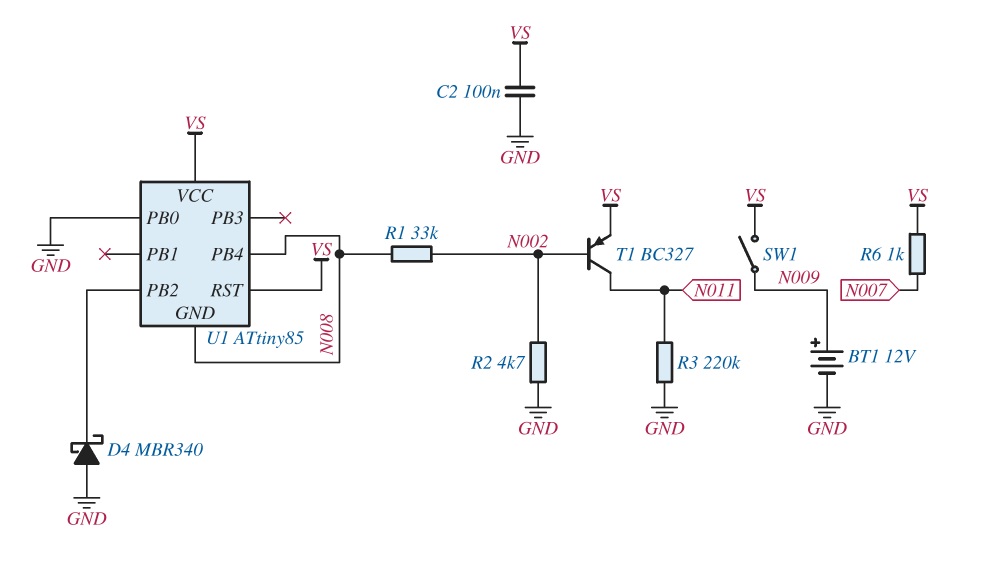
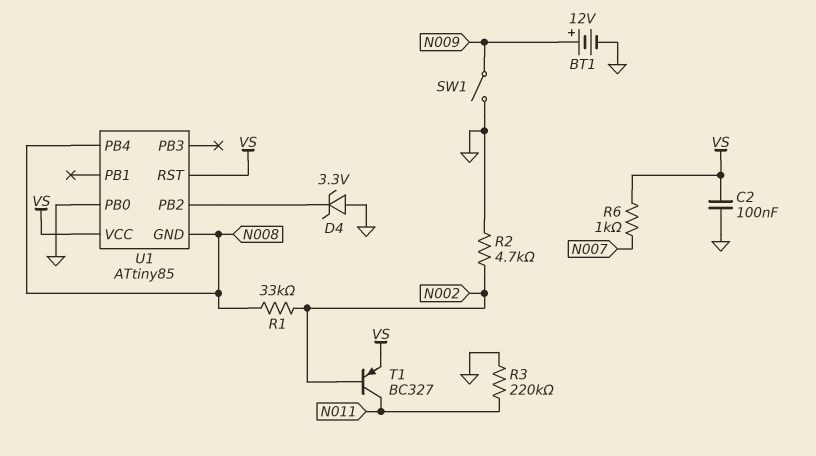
D4: schottky MBR340 (A GND, K U1/PB2) -> zener 3.3V (A GND, K U1/PB2)
SW1: switch (N009, VS) -> switch (GND, N009)

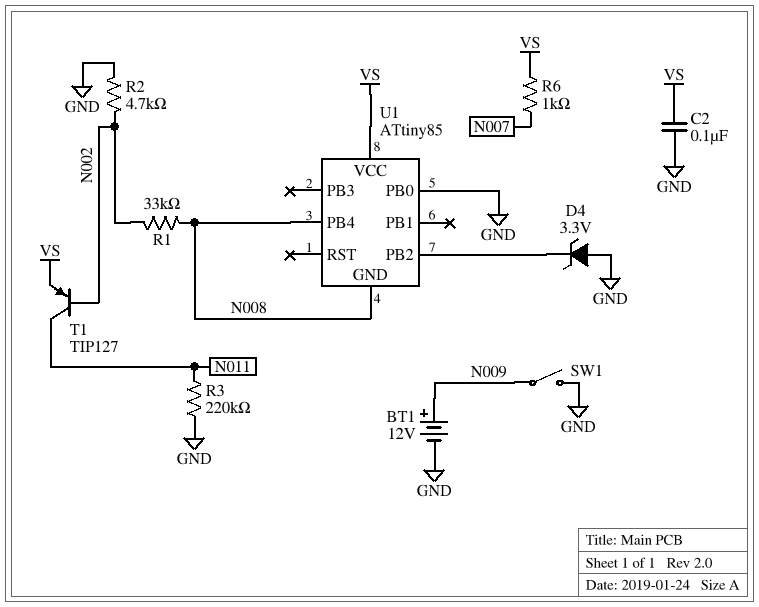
T1: PNP BC327 (B N002, C N011, E VS) -> PNP TIP127 (B N002, C N011, E VS)
U1 pin RST: VS -> none

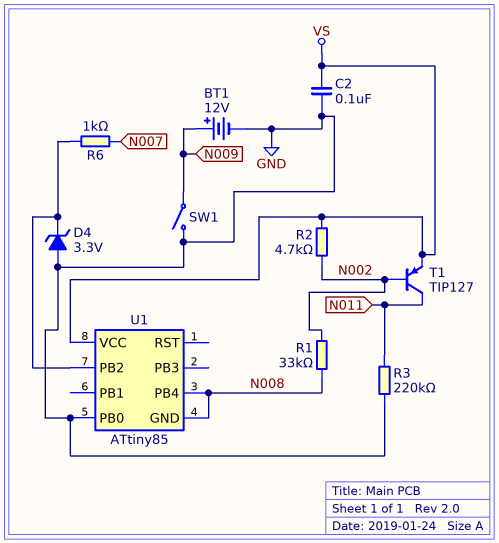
R2: 4.7k (GND, N002) -> 4.7k (N002, VS)
R6: 1k (N007, VS) -> 1k (N007, U1/PB2)

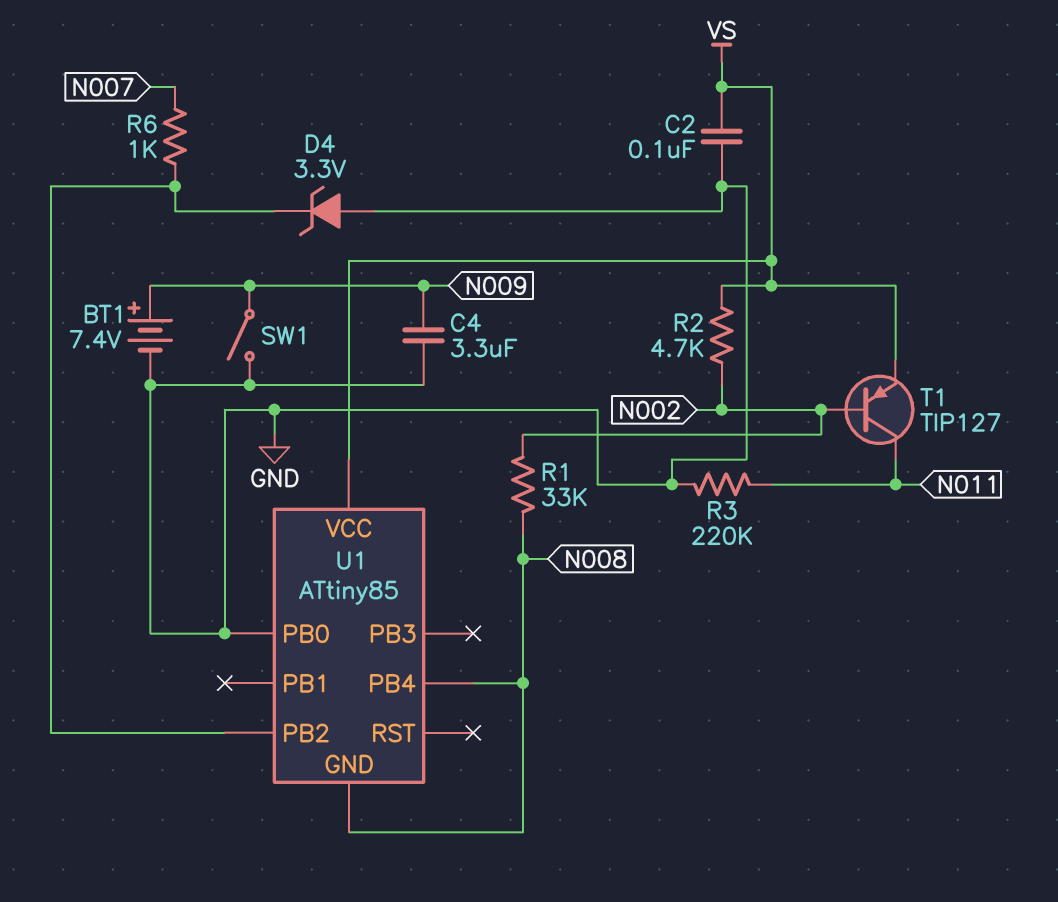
BT1: 12V (plus N009, minus GND) -> 7.4V (plus N009, minus GND)
C4: none -> 3.3uF (GND, N009)

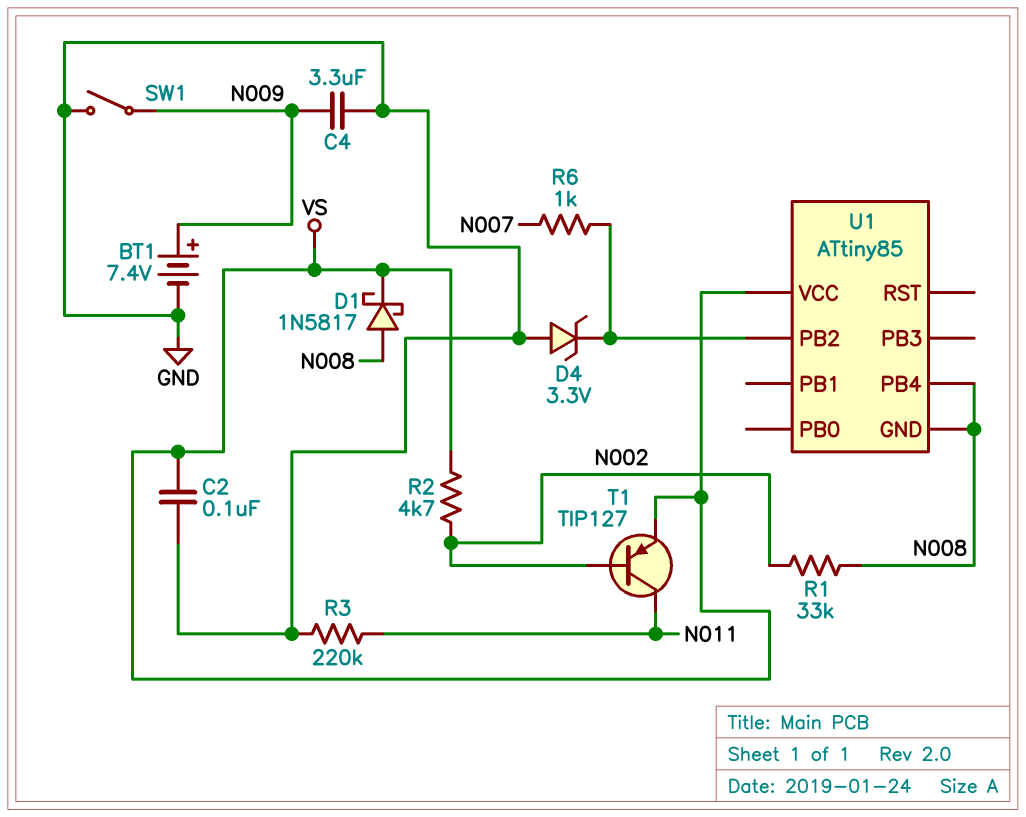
D1: none -> schottky 1N5817 (A N008, K VS)
U1 pin PB0: GND -> none

